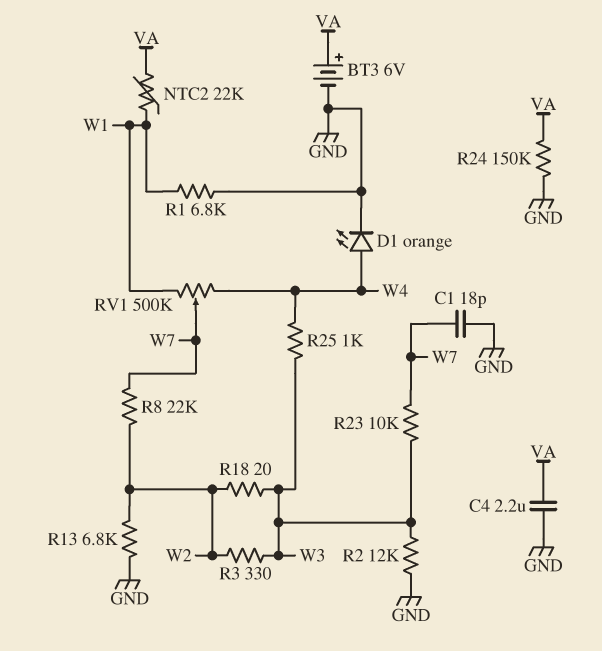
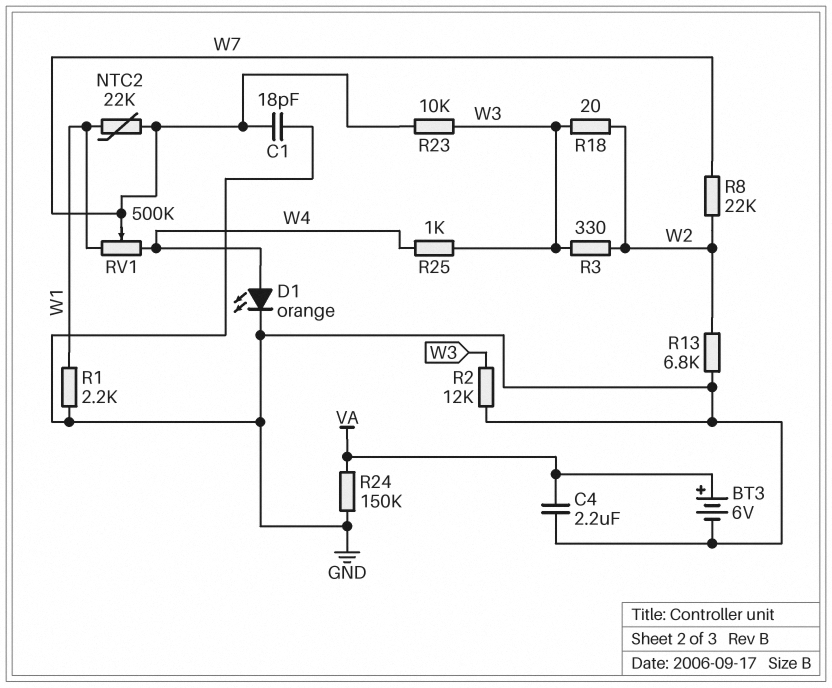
NTC2: 22k (VA, W1) -> 22k (W1, W7)
R1: 6.8k (GND, W1) -> 2.2k (GND, W1)

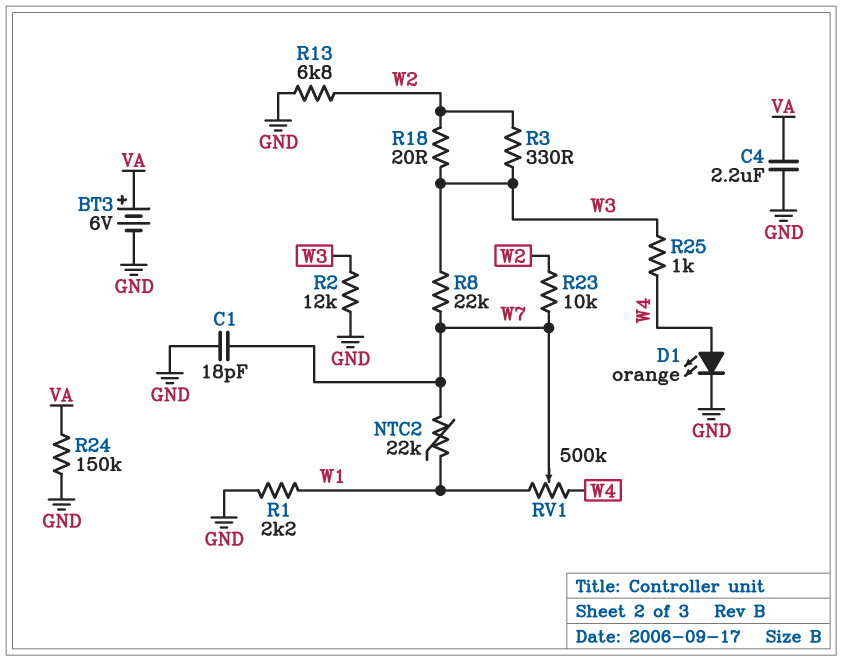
R8: 22k (W2, W7) -> 22k (W3, W7)
R23: 10k (W3, W7) -> 10k (W2, W7)

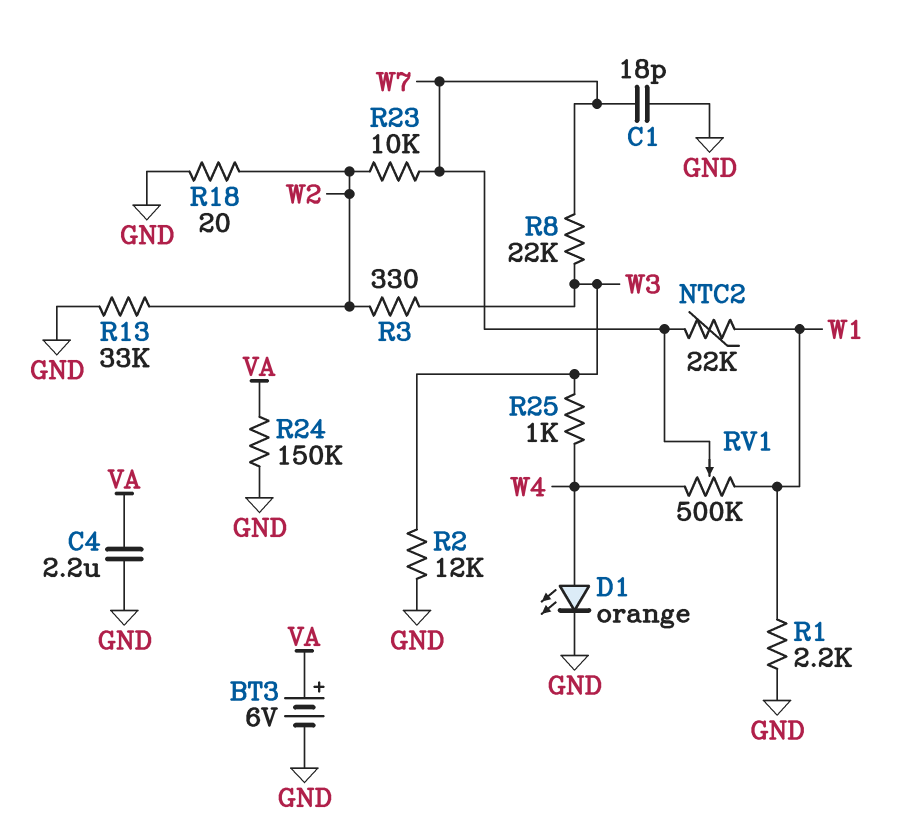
R13: 6.8k (GND, W2) -> 33k (GND, W2)
R18: 20 (W2, W3) -> 20 (GND, W2)

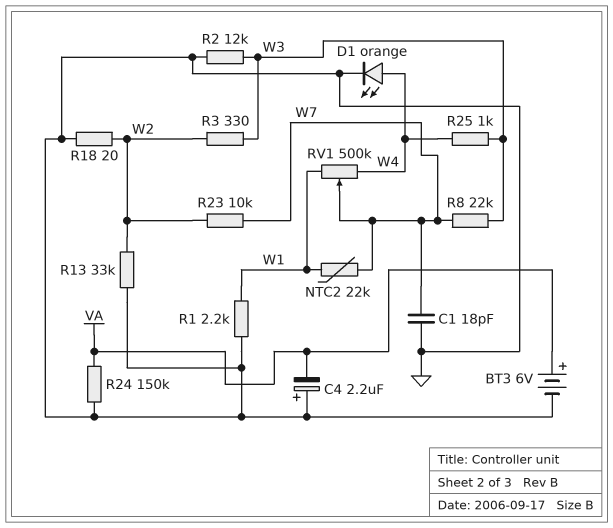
C4: 2.2uF (GND, VA) -> 2.2uF (plus GND, minus VA)

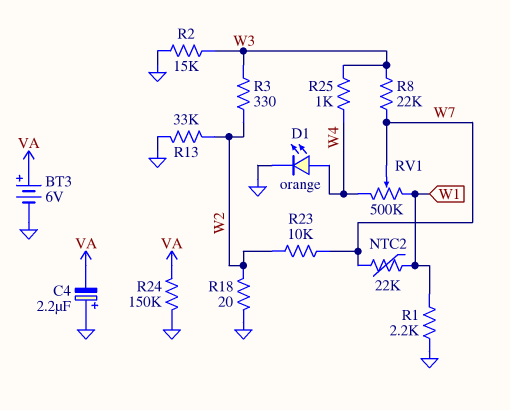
C1: 18pF (GND, W7) -> none
R2: 12k (GND, W3) -> 15k (GND, W3)

